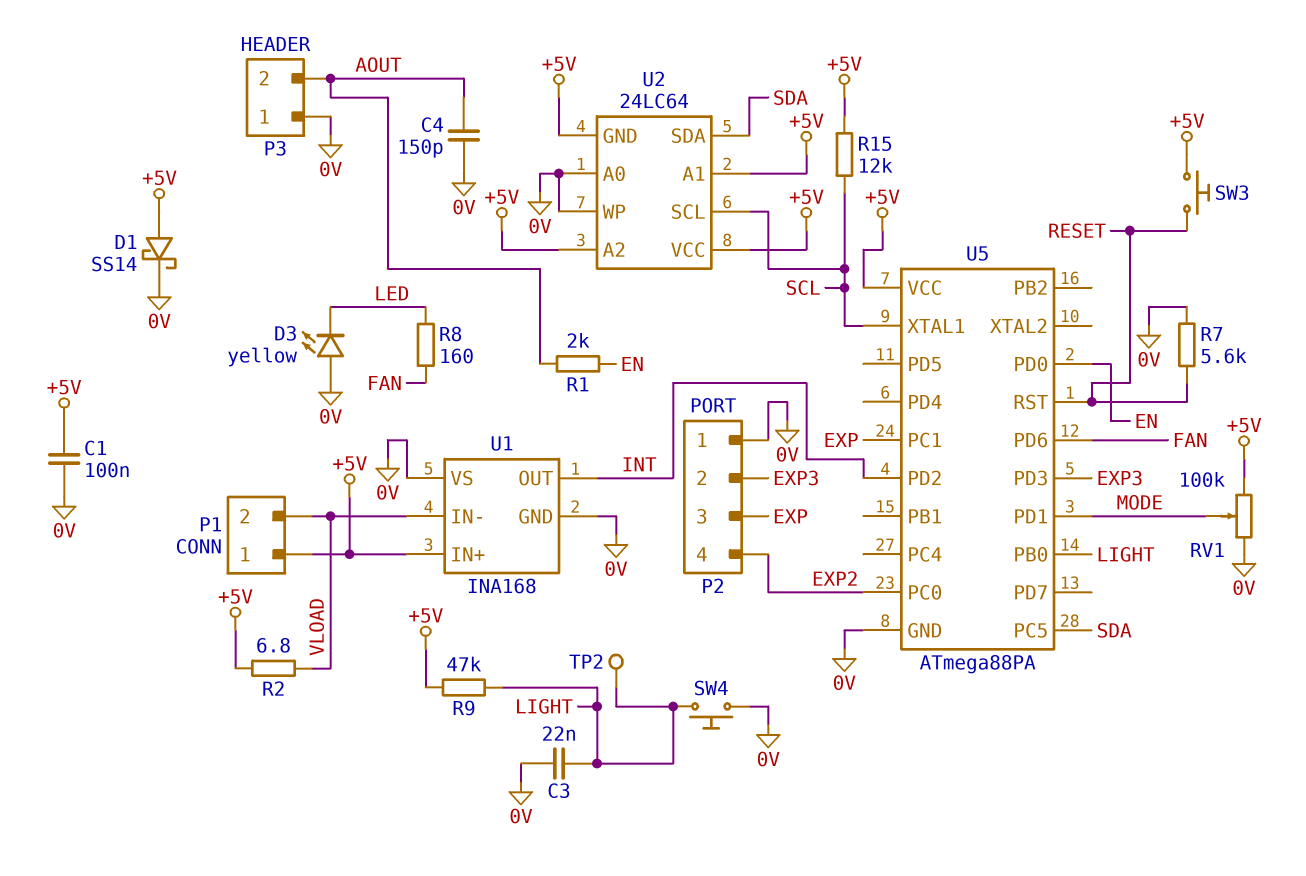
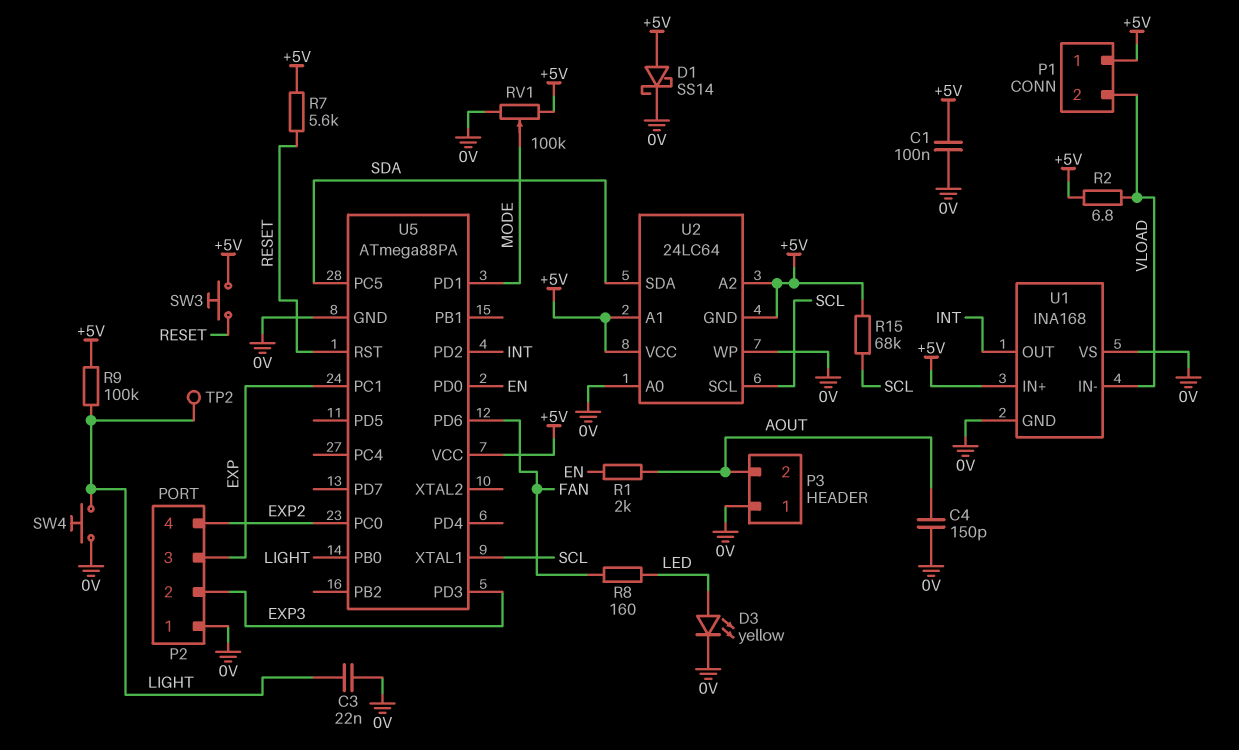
D3: LED yellow (A 0V, K LED) -> LED yellow (A LED, K 0V)
R7: 5.6k (0V, RESET) -> 5.6k (+5V, RESET)
R9: 47k (+5V, LIGHT) -> 100k (+5V, LIGHT)
R15: 12k (+5V, SCL) -> 68k (+5V, SCL)

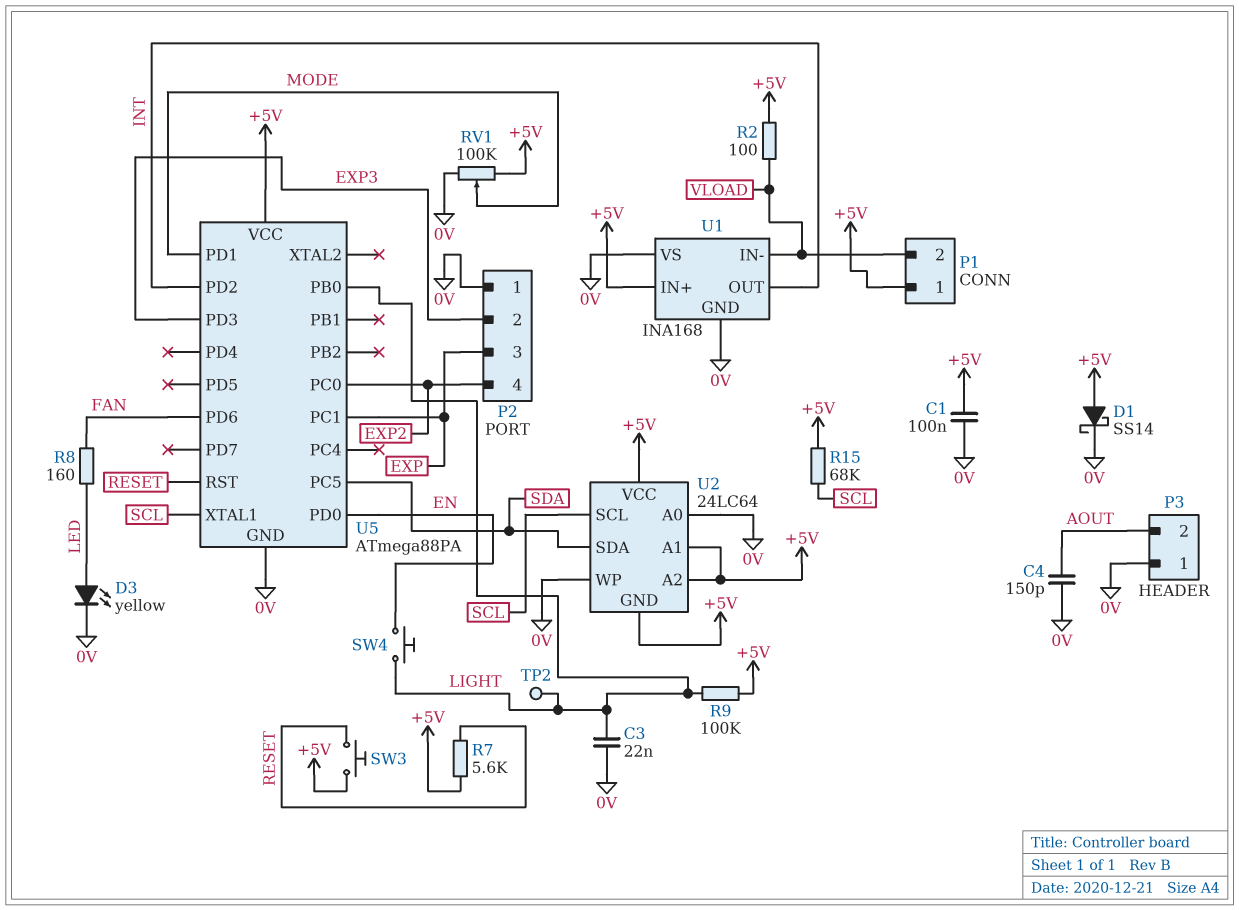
R1: 2k (AOUT, EN) -> none
R2: 6.8 (+5V, VLOAD) -> 100 (+5V, VLOAD)
SW4: button (0V, LIGHT) -> button (EN, LIGHT)

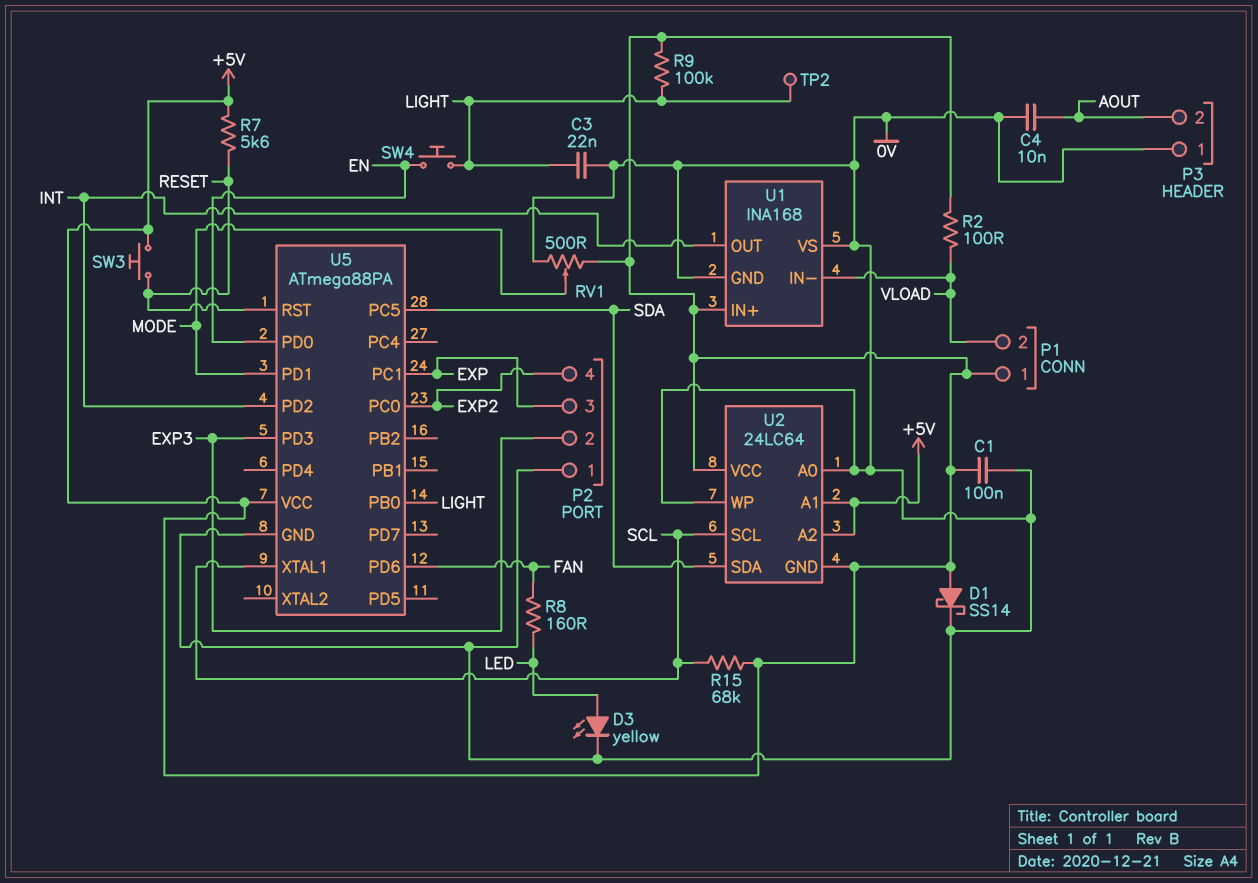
C4: 150pF (0V, AOUT) -> 10nF (0V, AOUT)
RV1: 100k (+5V, 0V, wiper MODE) -> 500 (+5V, 0V, wiper MODE)

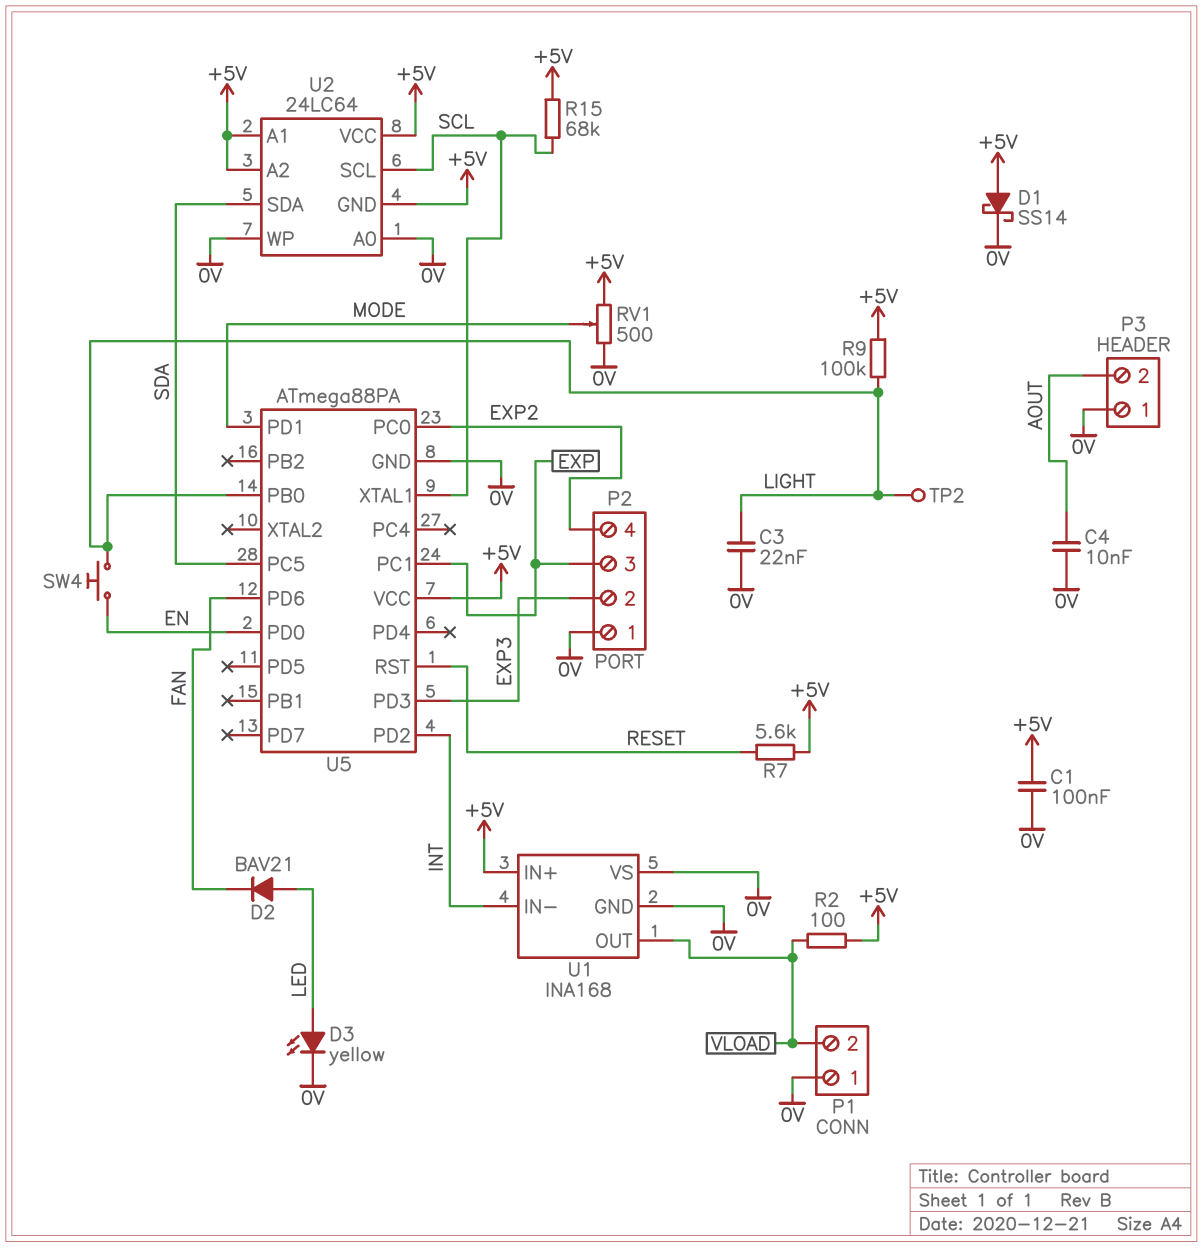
D2: none -> diode BAV21 (A LED, K FAN)
P1 pin 1: +5V -> 0V
R8: 160 (FAN, LED) -> none
SW3: button (+5V, RESET) -> none
U1 pin IN-: VLOAD -> INT
U1 pin OUT: INT -> VLOAD

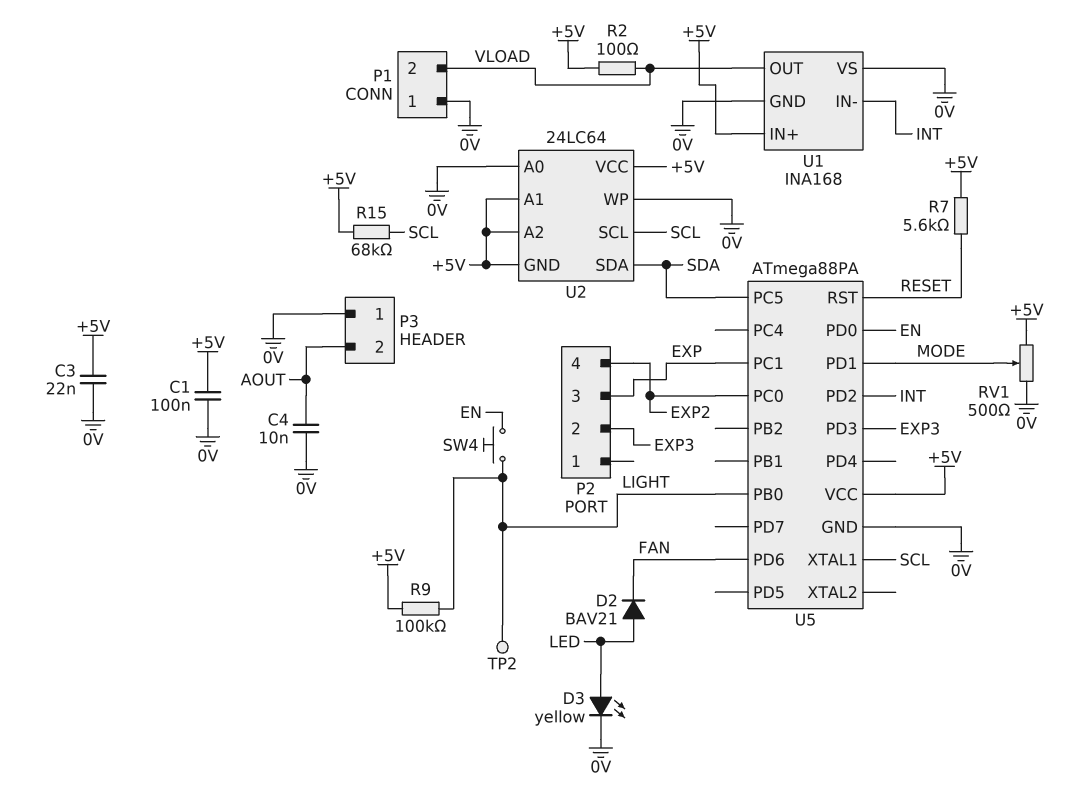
C3: 22nF (0V, LIGHT) -> 22nF (+5V, 0V)
D1: schottky SS14 (A +5V, K 0V) -> none
P2 pin 1: 0V -> none

